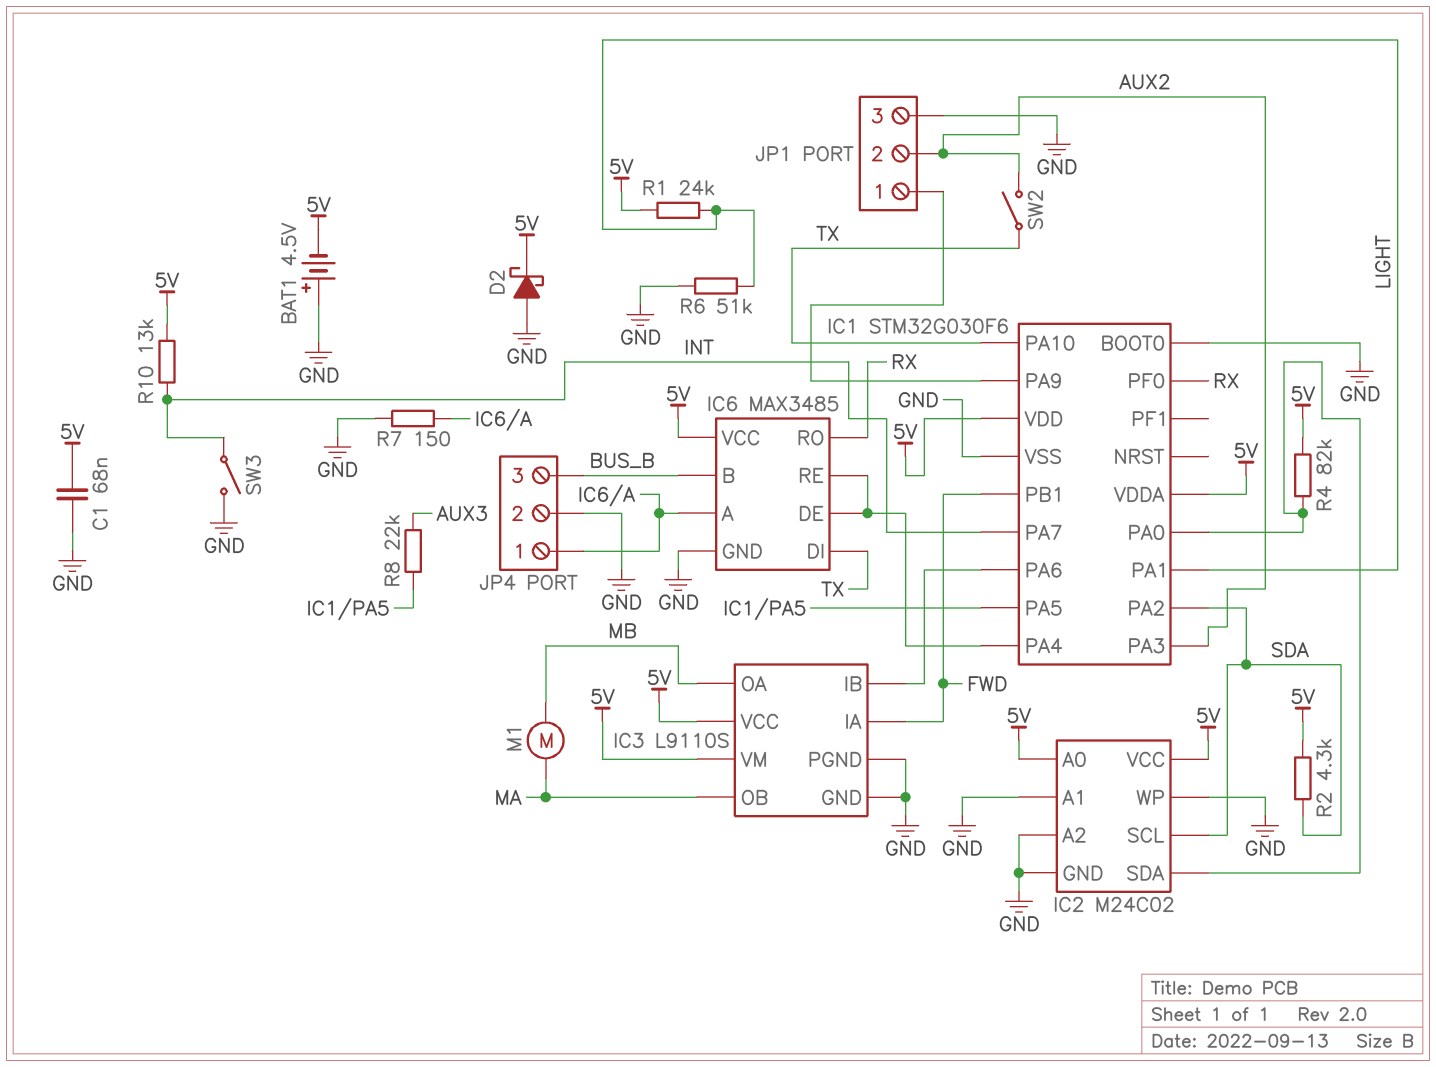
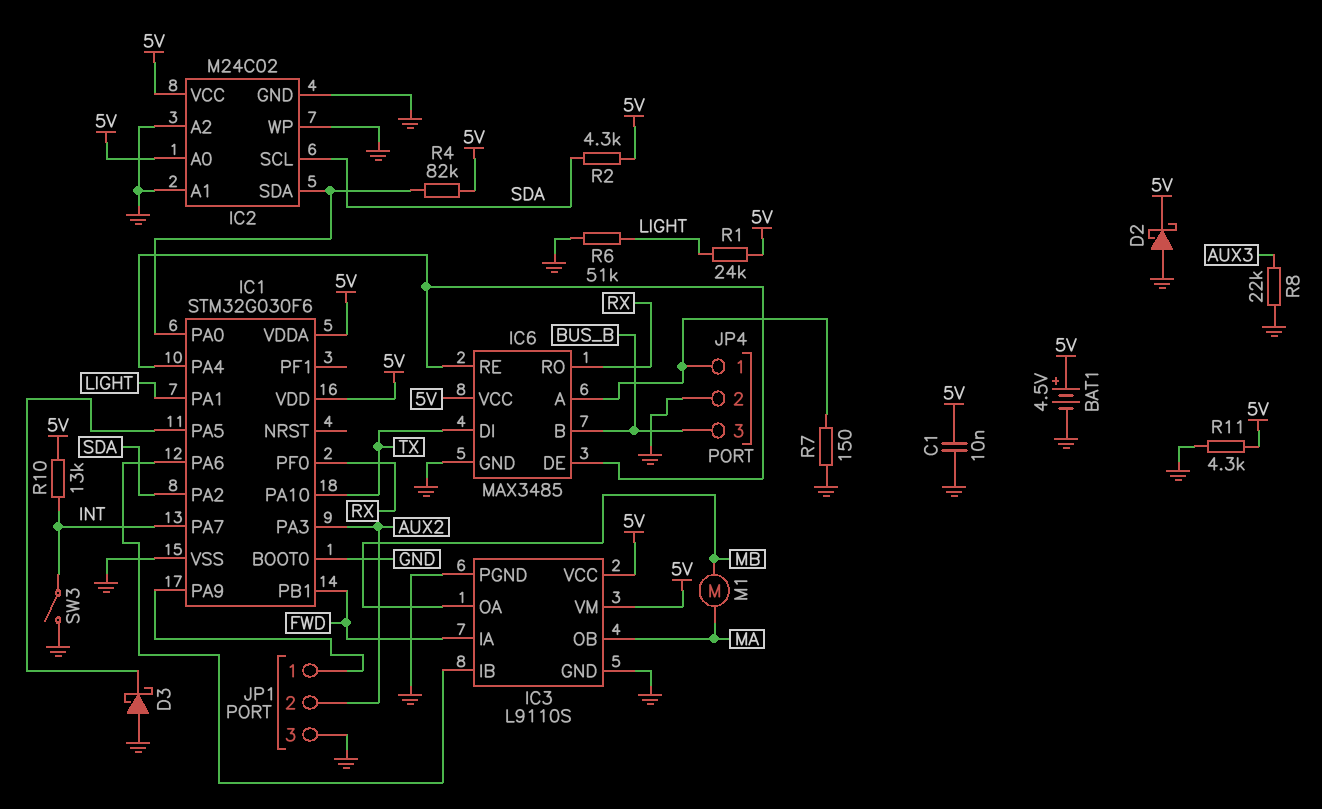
BAT1: 4.5V (plus GND, minus 5V) -> 4.5V (plus 5V, minus GND)
C1: 68nF (5V, GND) -> 10nF (5V, GND)
D3: none -> schottky (A GND, K IC1/PA5)
R8: 22k (AUX3, IC1/PA5) -> 22k (AUX3, GND)
R11: none -> 4.3k (5V, GND)
SW2: switch (AUX2, TX) -> none

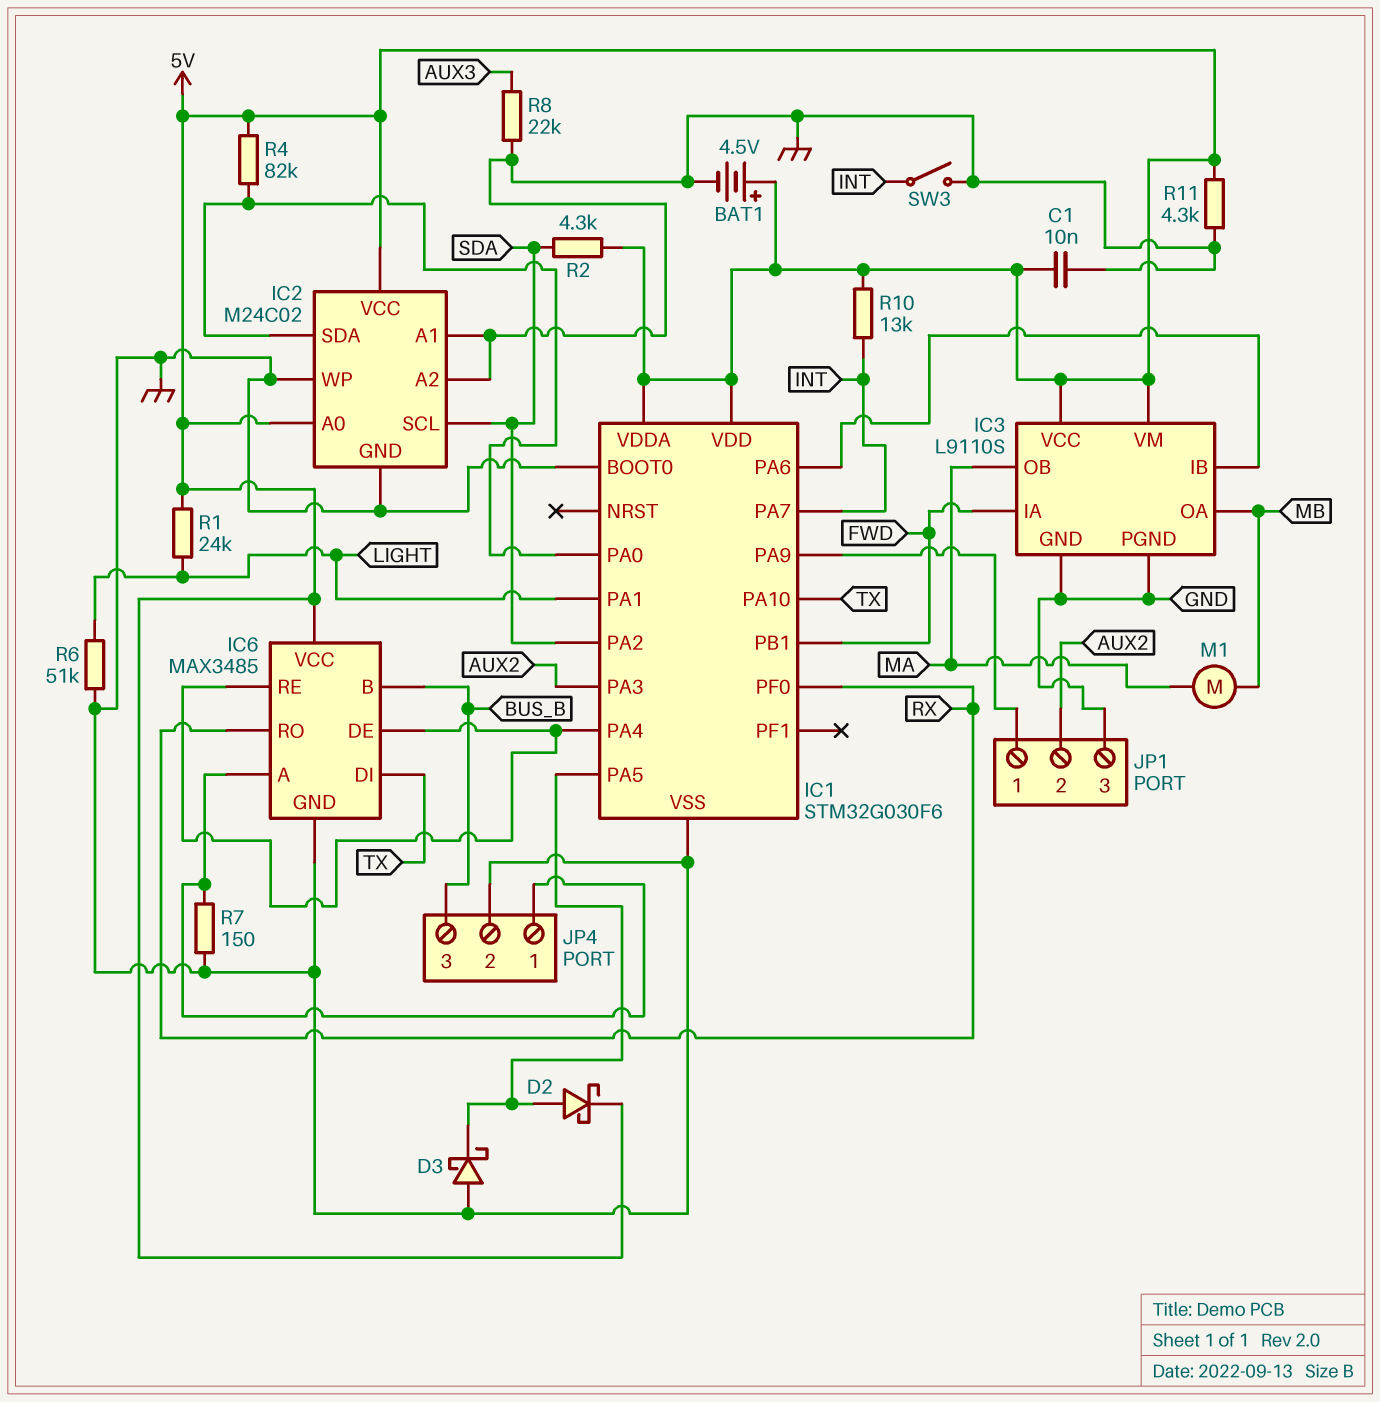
D2: schottky (A GND, K 5V) -> schottky (A IC1/PA5, K 5V)

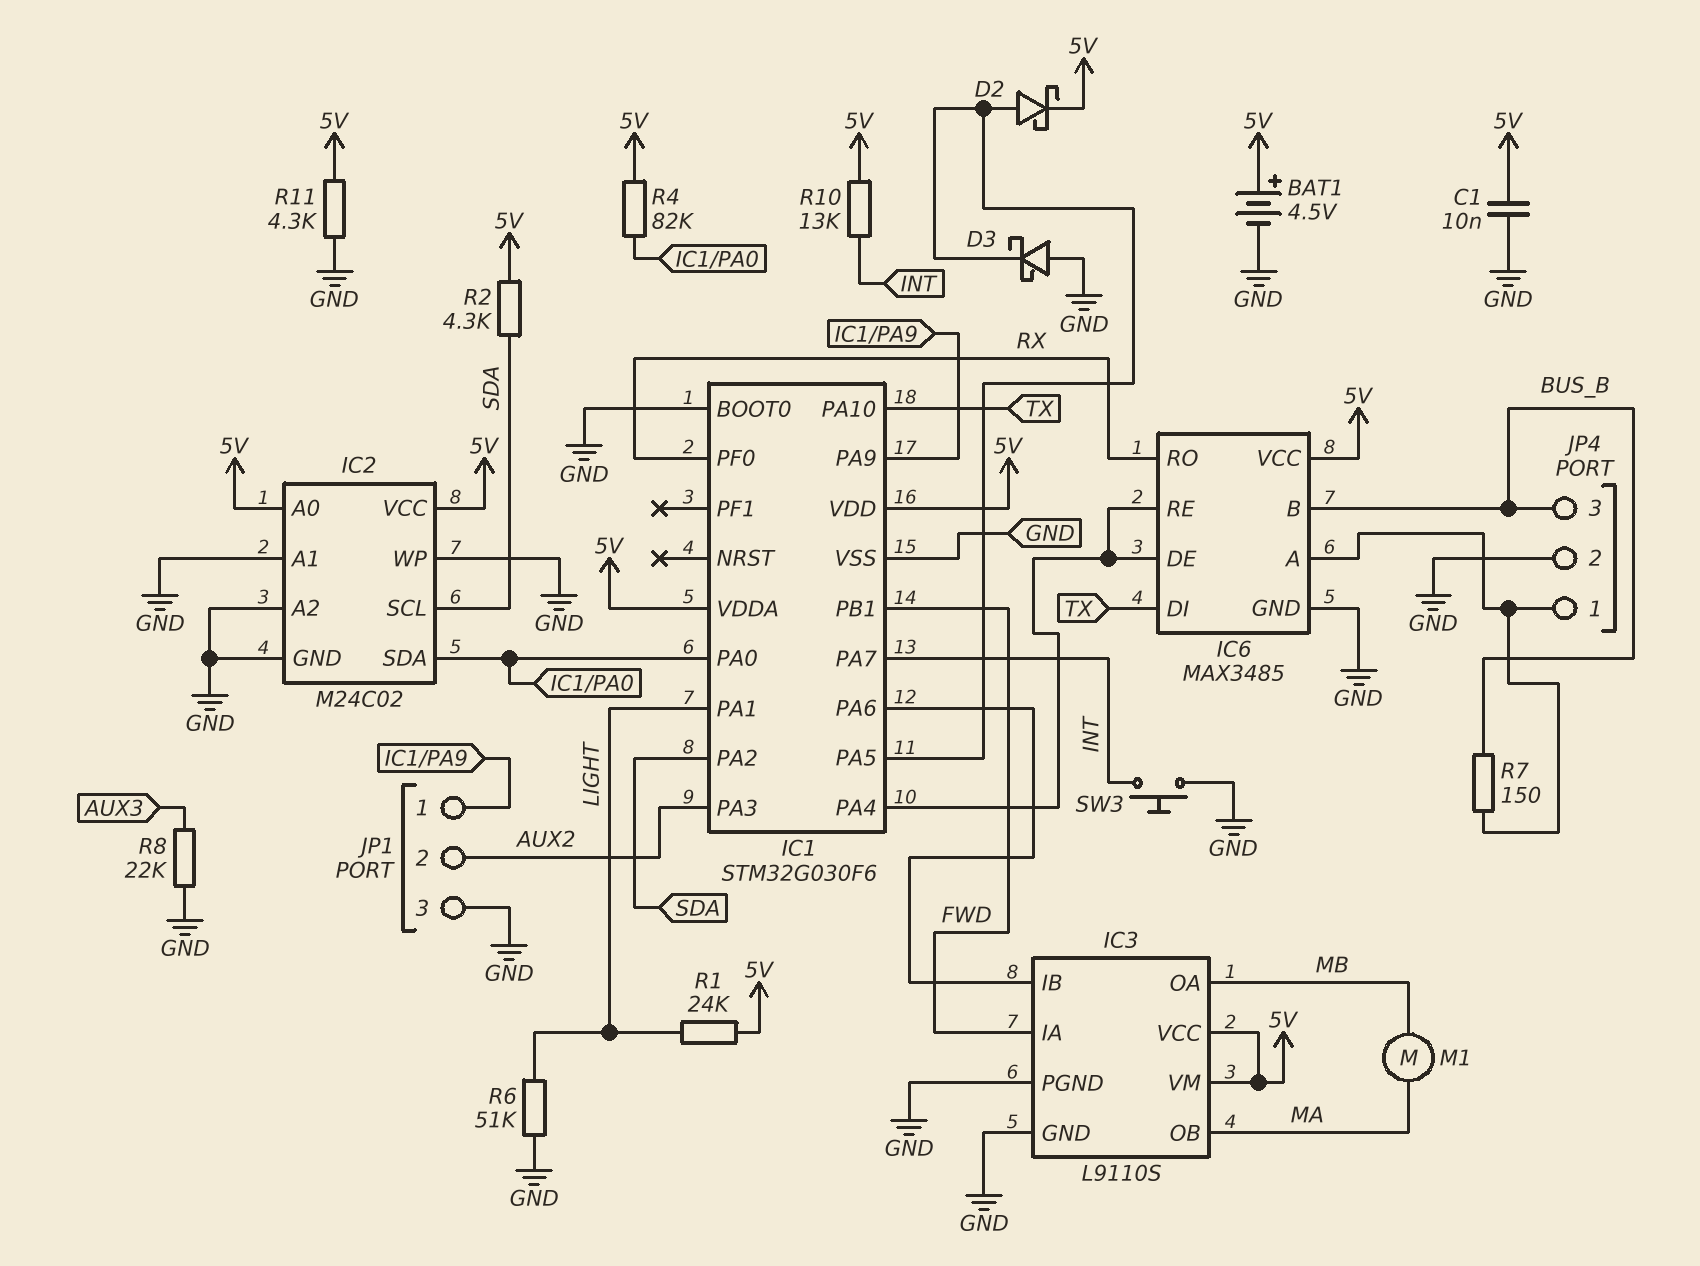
R7: 150 (GND, IC6/A) -> 150 (BUS_B, IC6/A)
SW3: switch (GND, INT) -> button (GND, INT)

